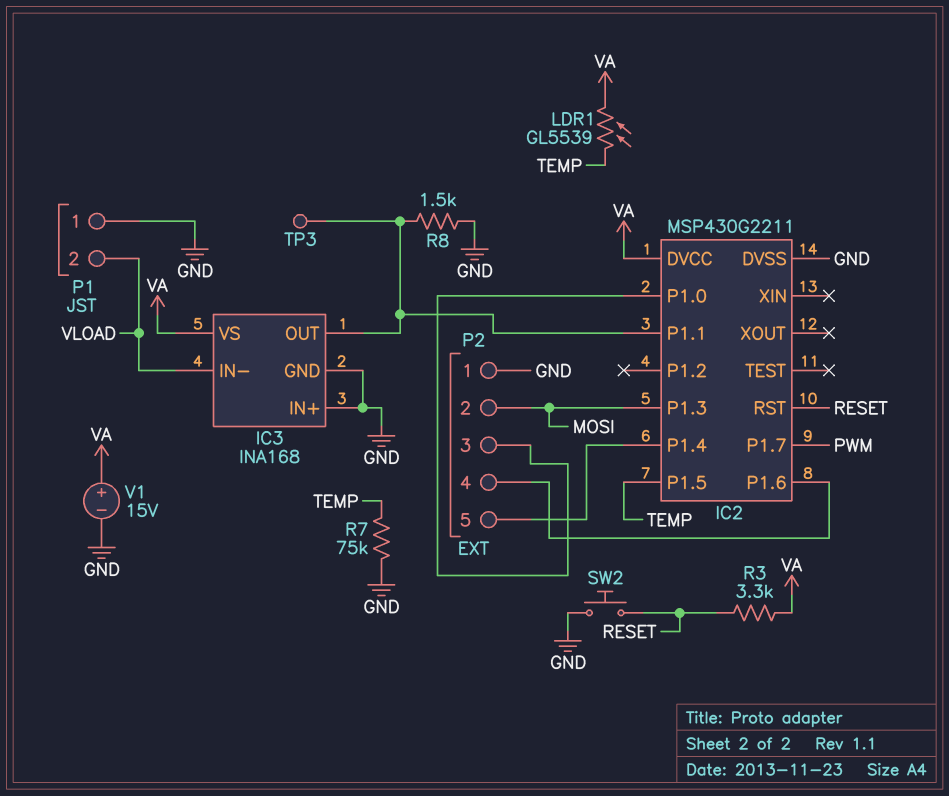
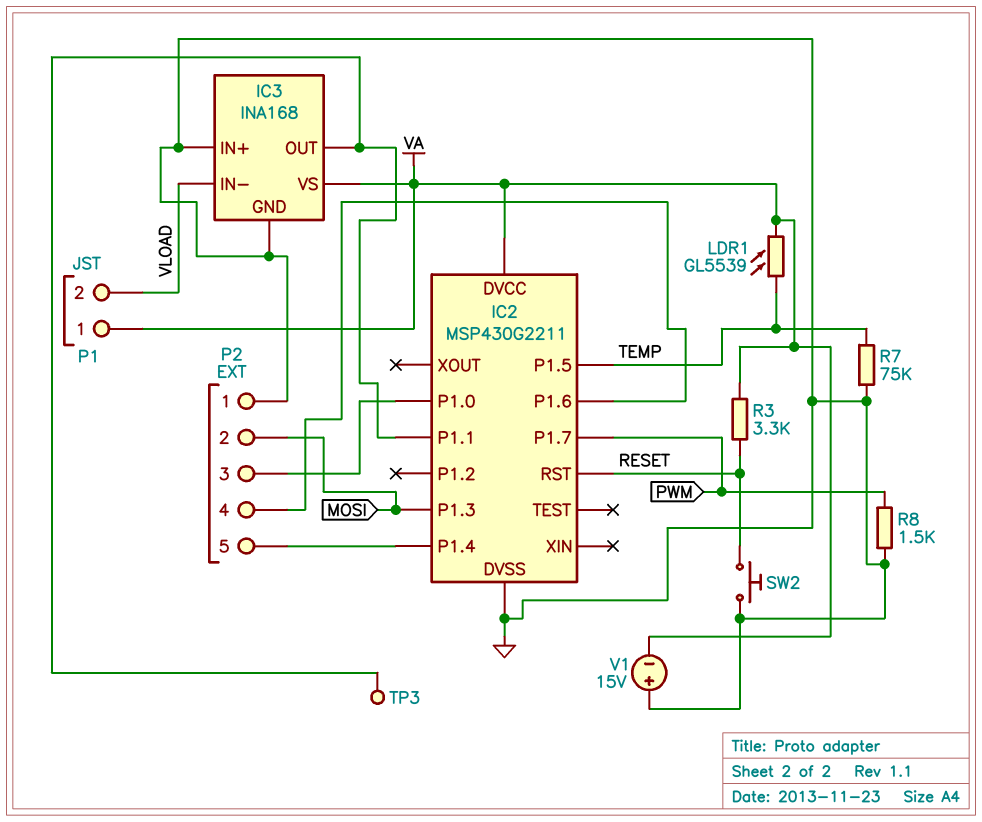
P1 pin 1: GND -> VA
R8: 1.5k (GND, IC2/P1.1) -> 1.5k (GND, PWM)
V1: 15V (plus VA, minus GND) -> 15V (plus GND, minus VA)

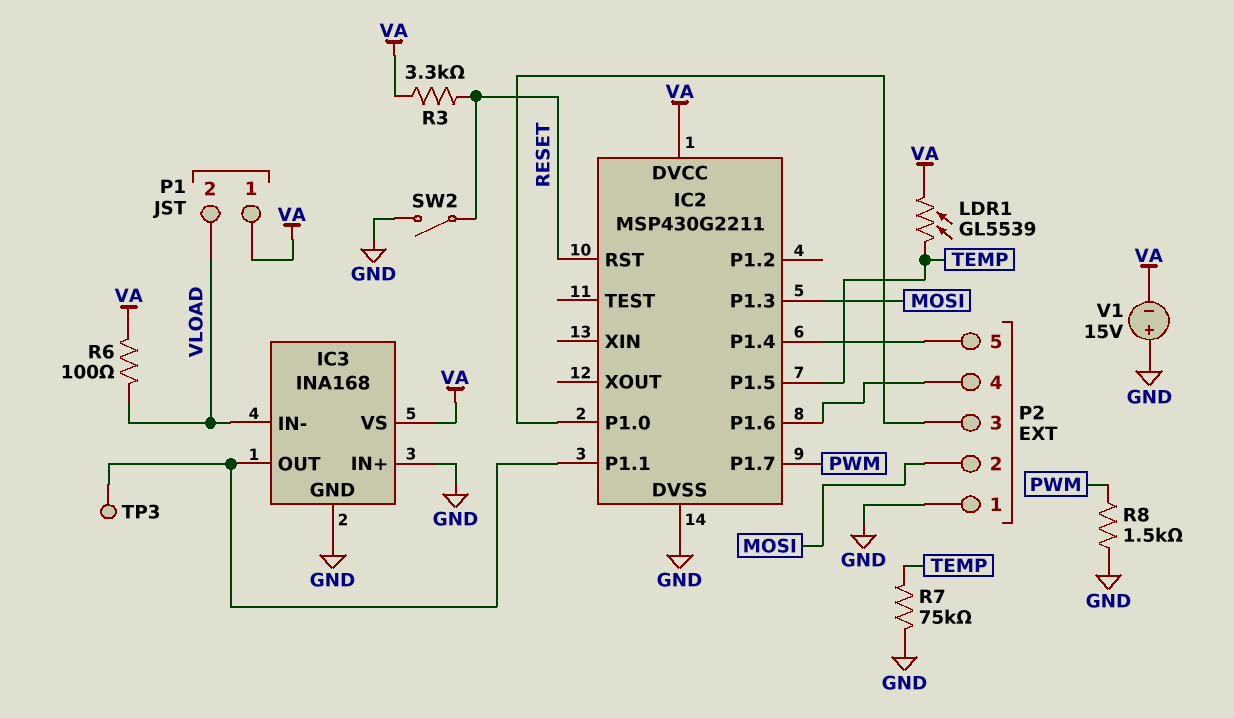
R6: none -> 100 (VA, VLOAD)
SW2: button (GND, RESET) -> switch (GND, RESET)

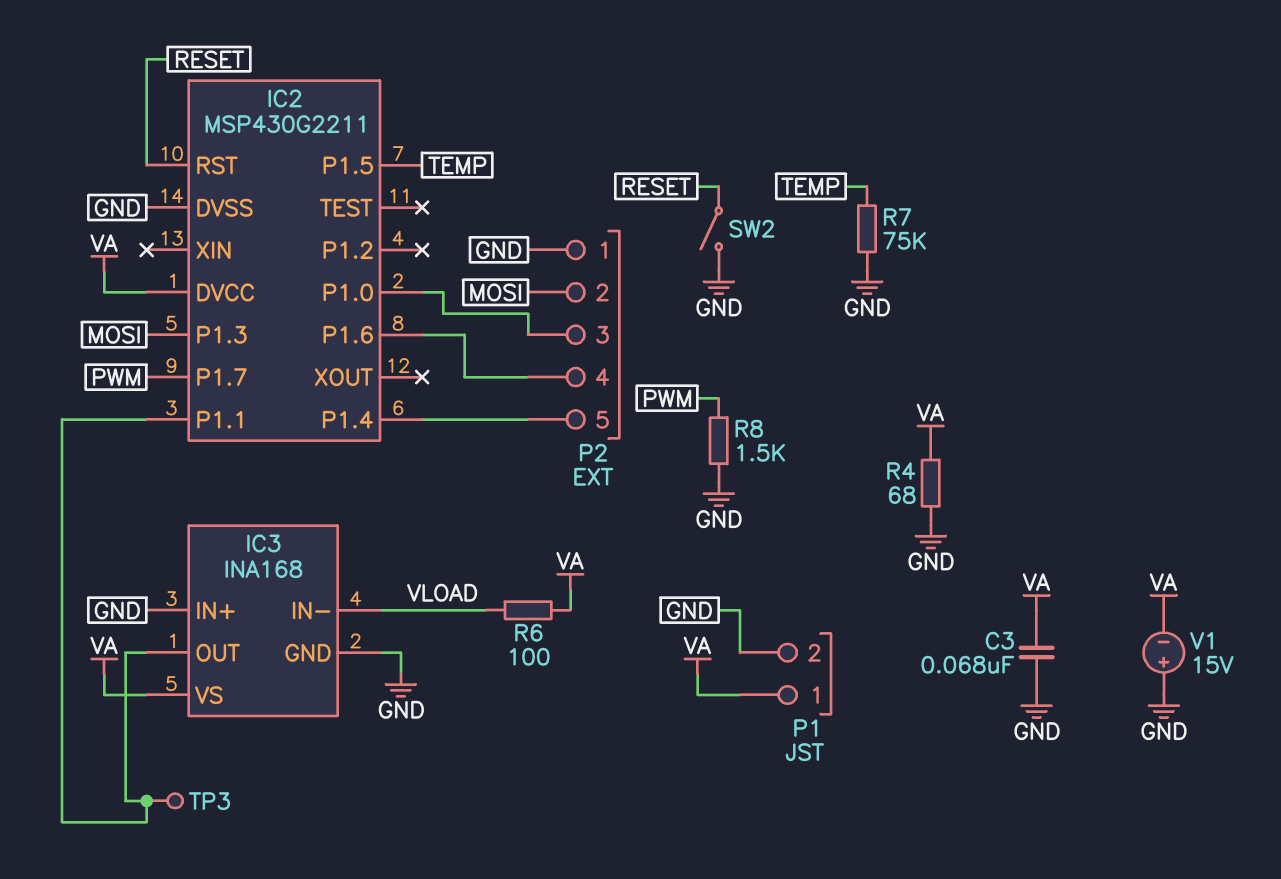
C3: none -> 68nF (GND, VA)
LDR1: GL5539 (TEMP, VA) -> none
P1 pin 2: VLOAD -> GND
R3: 3.3k (RESET, VA) -> none
R4: none -> 68 (GND, VA)

